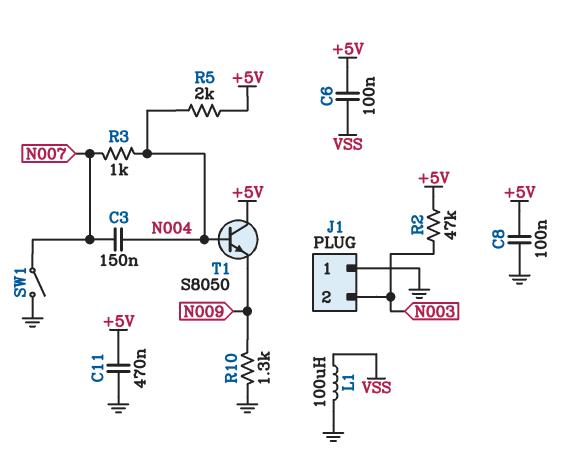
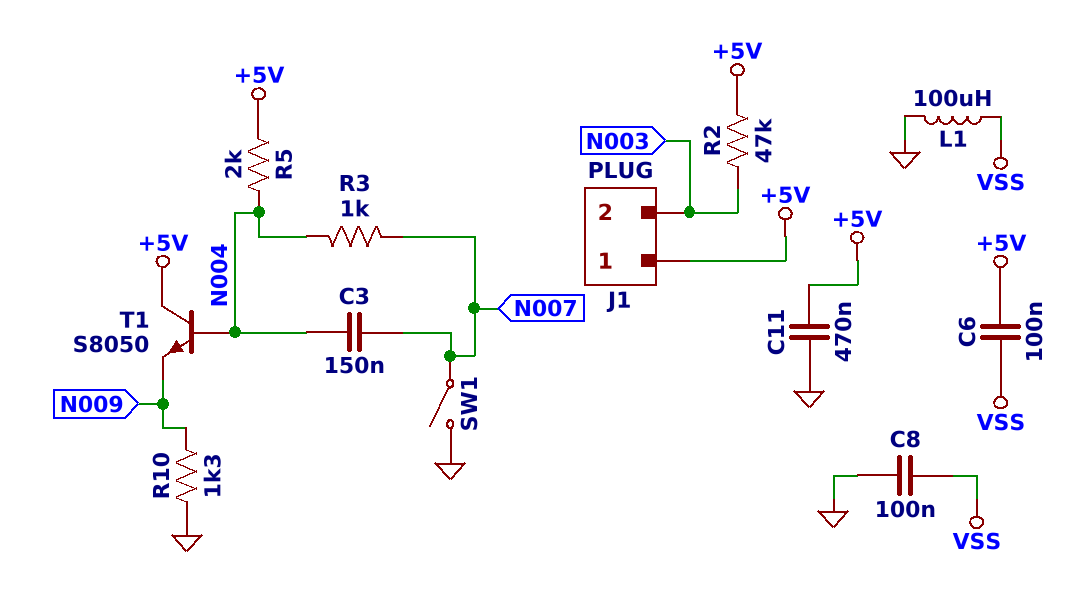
C8: 100nF (+5V, GND) -> 100nF (GND, VSS)
J1 pin 1: GND -> +5V

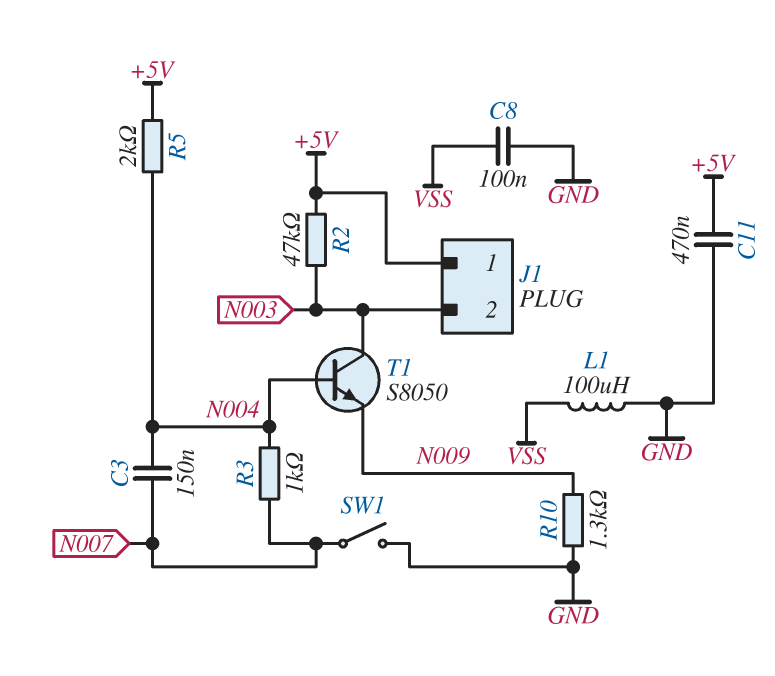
C6: 100nF (+5V, VSS) -> none
T1: NPN S8050 (B N004, C +5V, E N009) -> NPN S8050 (B N004, C N003, E N009)

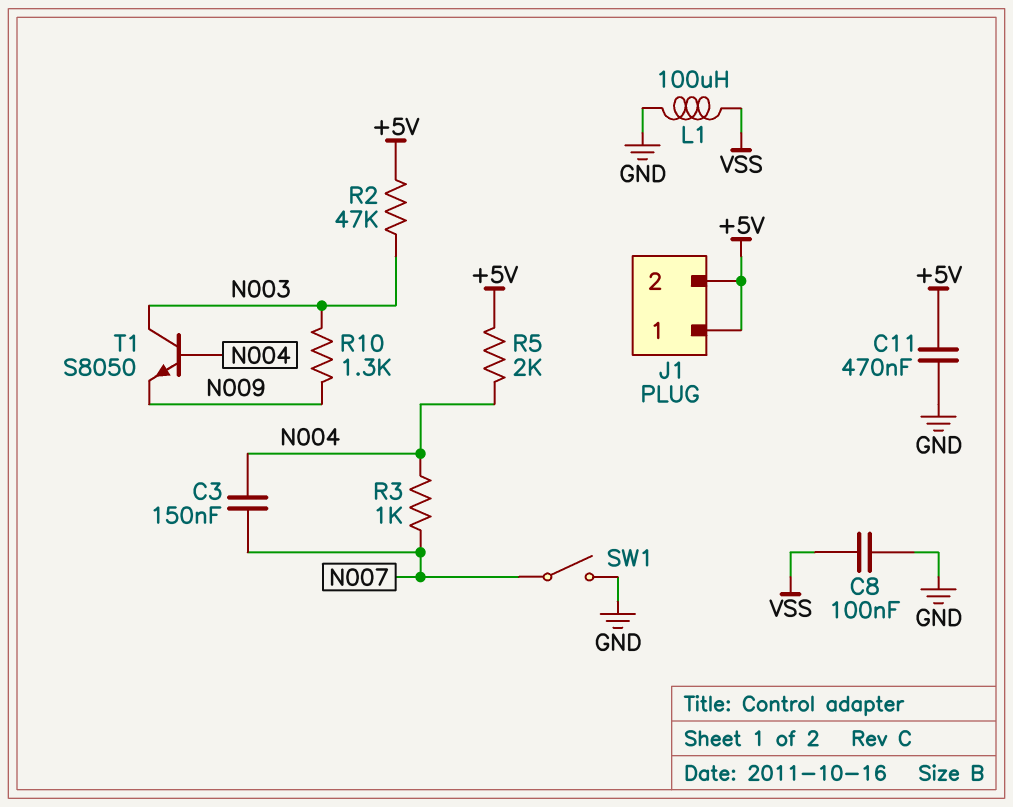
J1 pin 2: N003 -> +5V
R10: 1.3k (GND, N009) -> 1.3k (N003, N009)

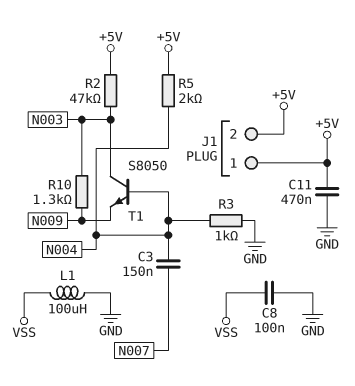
R3: 1k (N004, N007) -> 1k (GND, N004)
SW1: switch (GND, N007) -> none

